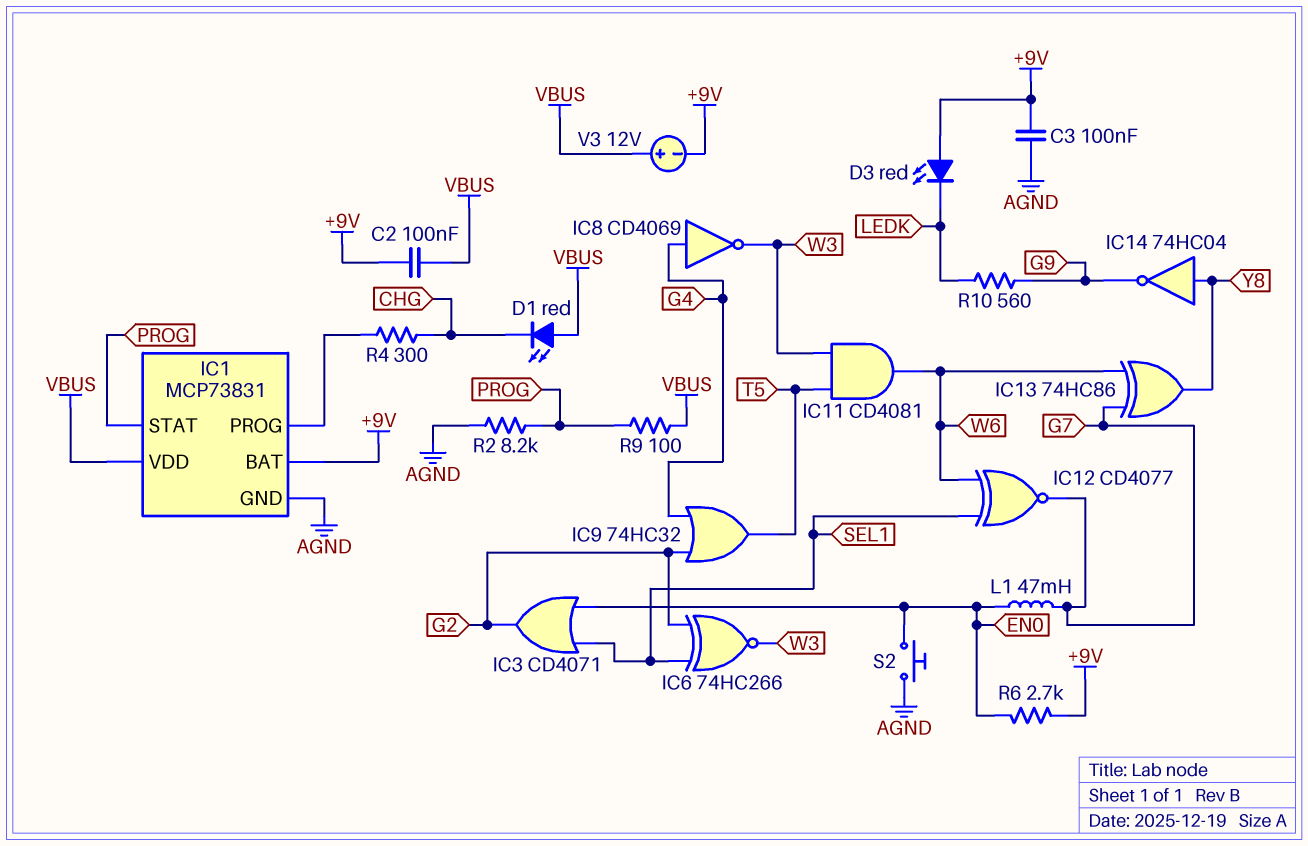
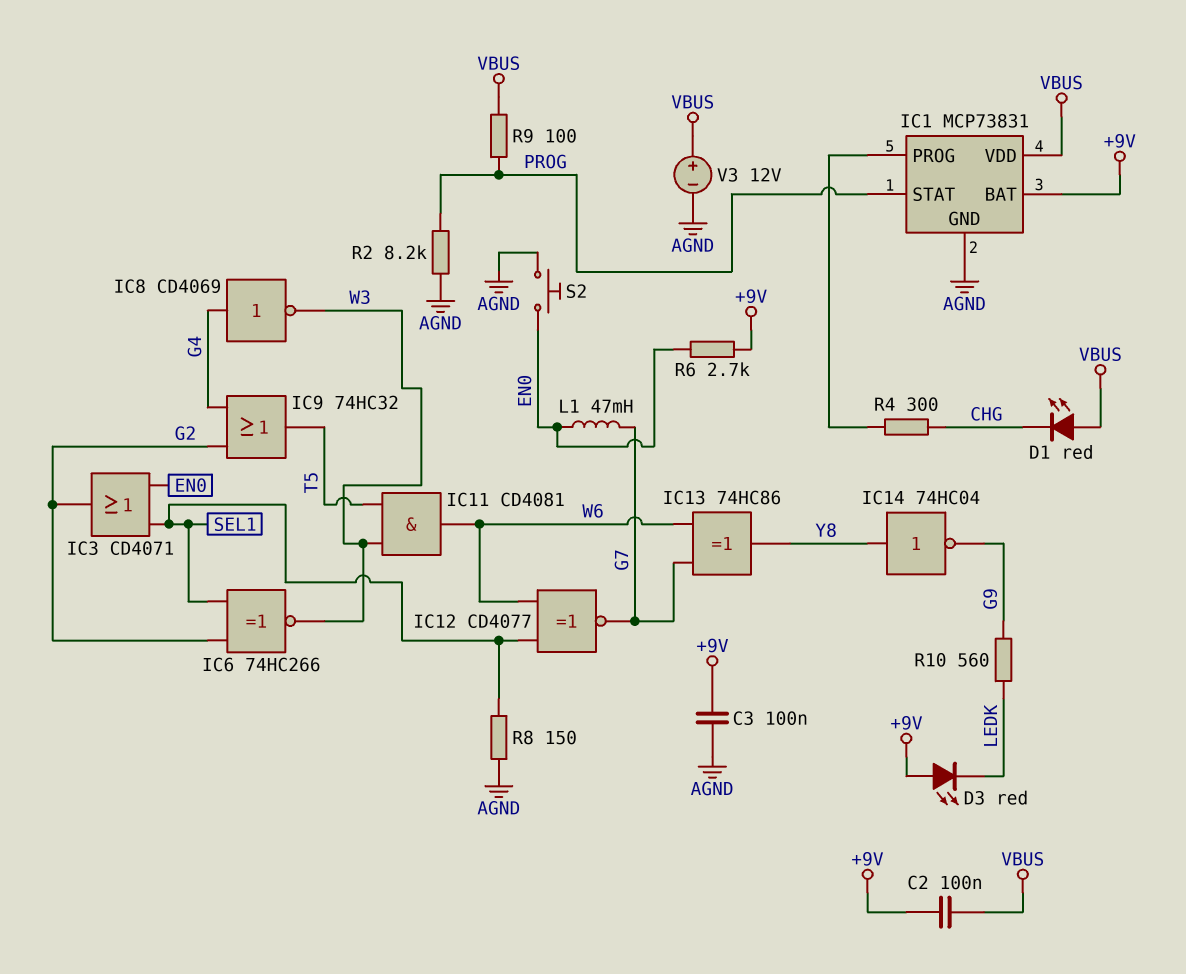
R8: none -> 150 (AGND, SEL1)
V3: 12V (plus VBUS, minus +9V) -> 12V (plus VBUS, minus AGND)

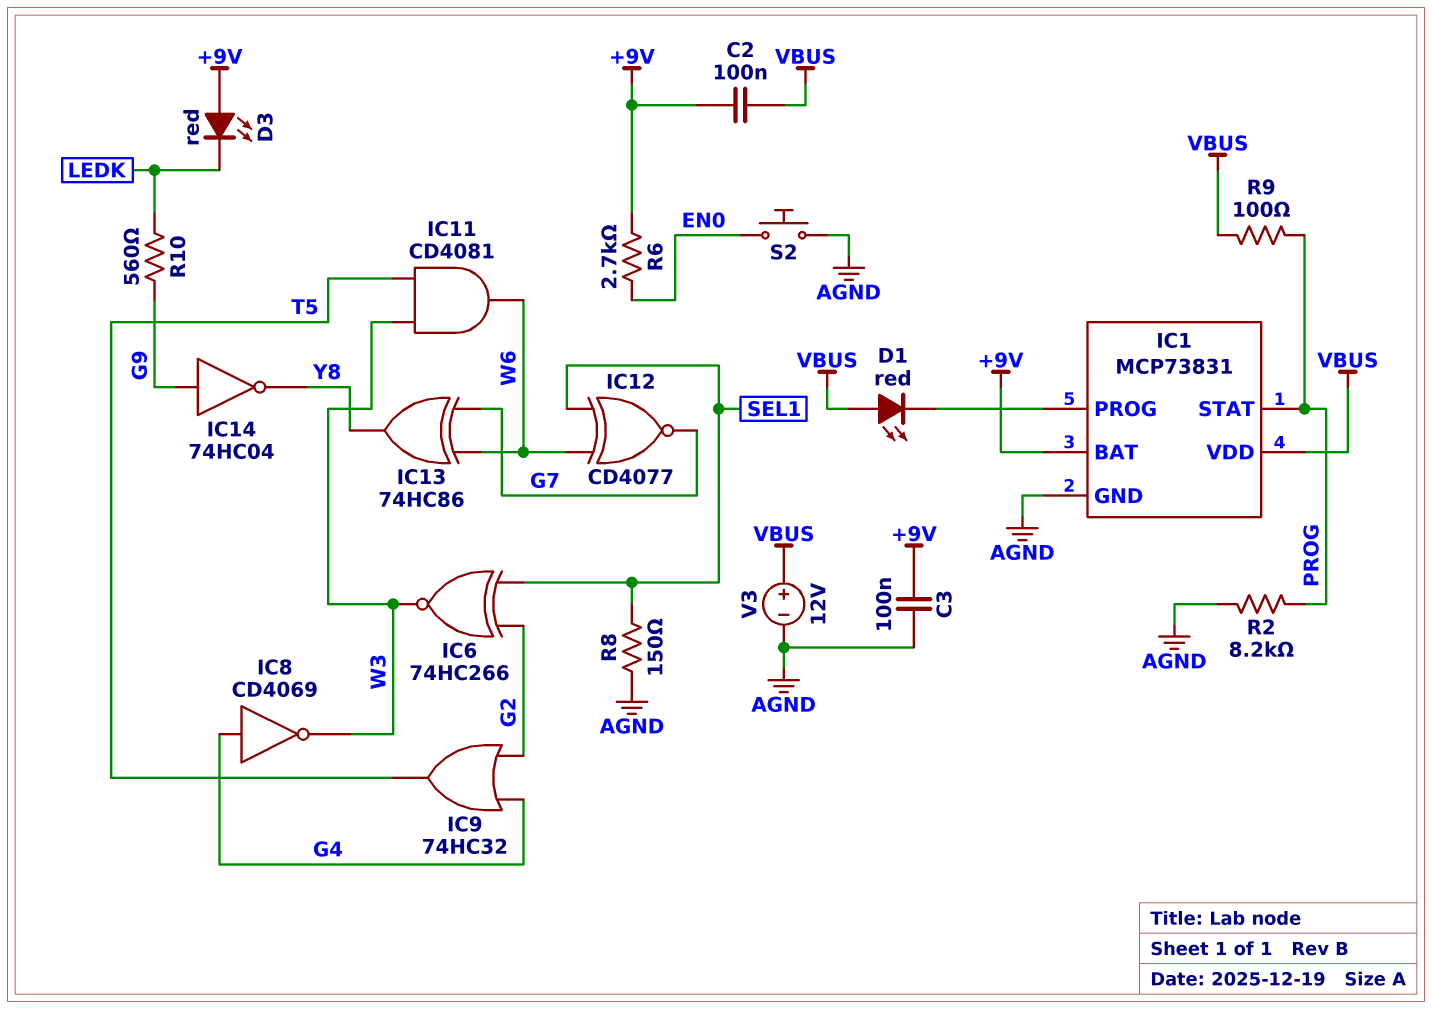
D1: LED red (A VBUS, K CHG) -> LED red (A VBUS, K IC1/PROG)
IC3: OR CD4071 (in EN0, in SEL1, out G2) -> none
IC14: NOT 74HC04 (in Y8, out G9) -> NOT 74HC04 (in G9, out Y8)
L1: 47mH (EN0, G7) -> none
R4: 300 (CHG, IC1/PROG) -> none

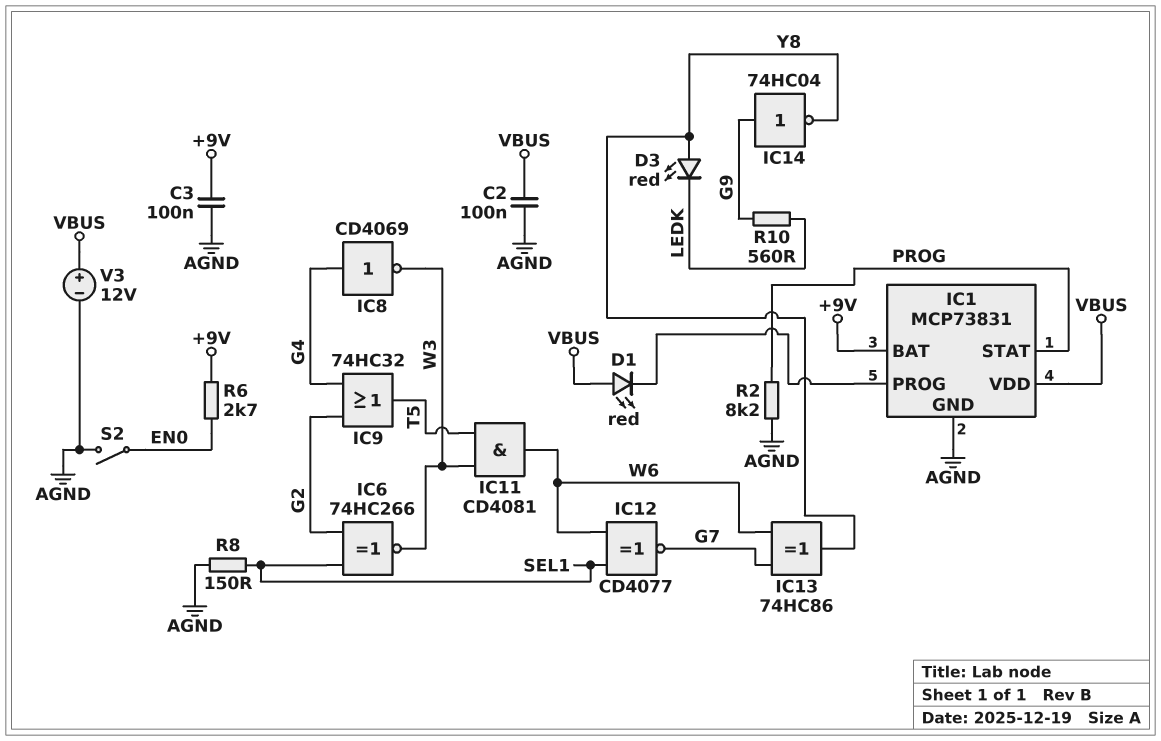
C2: 100nF (+9V, VBUS) -> 100nF (AGND, VBUS)
D3: LED red (A +9V, K LEDK) -> LED red (A Y8, K LEDK)
R9: 100 (PROG, VBUS) -> none
S2: button (AGND, EN0) -> switch (AGND, EN0)

